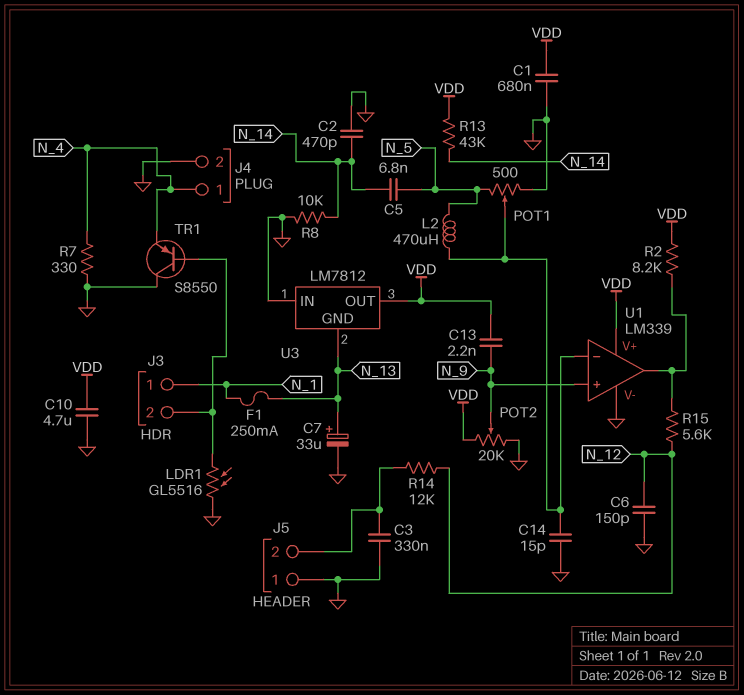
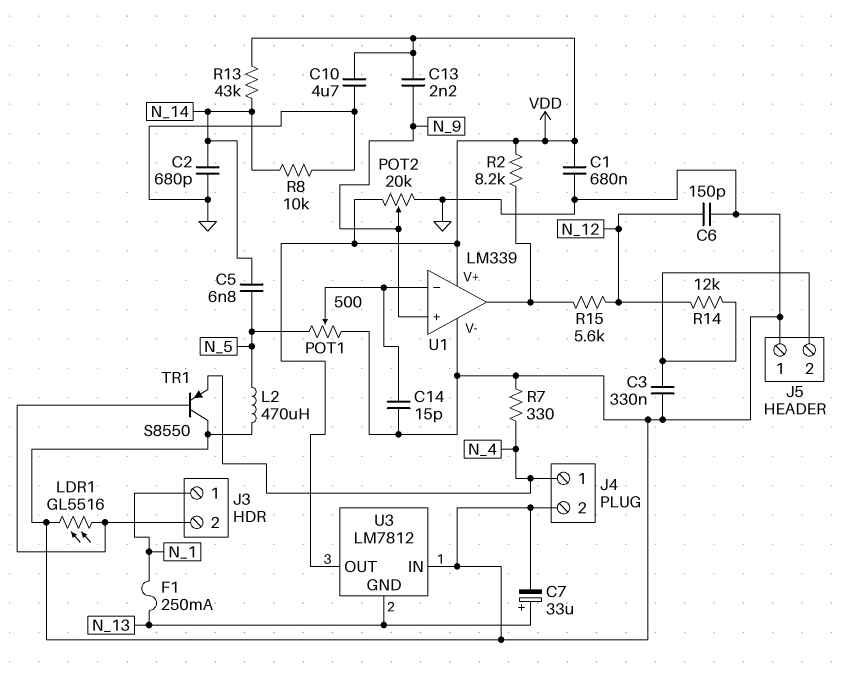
C2: 470pF (GND, N_14) -> 680pF (GND, N_14)
L2: 470uH (N_5, U1/in-) -> 470uH (GND, N_5)

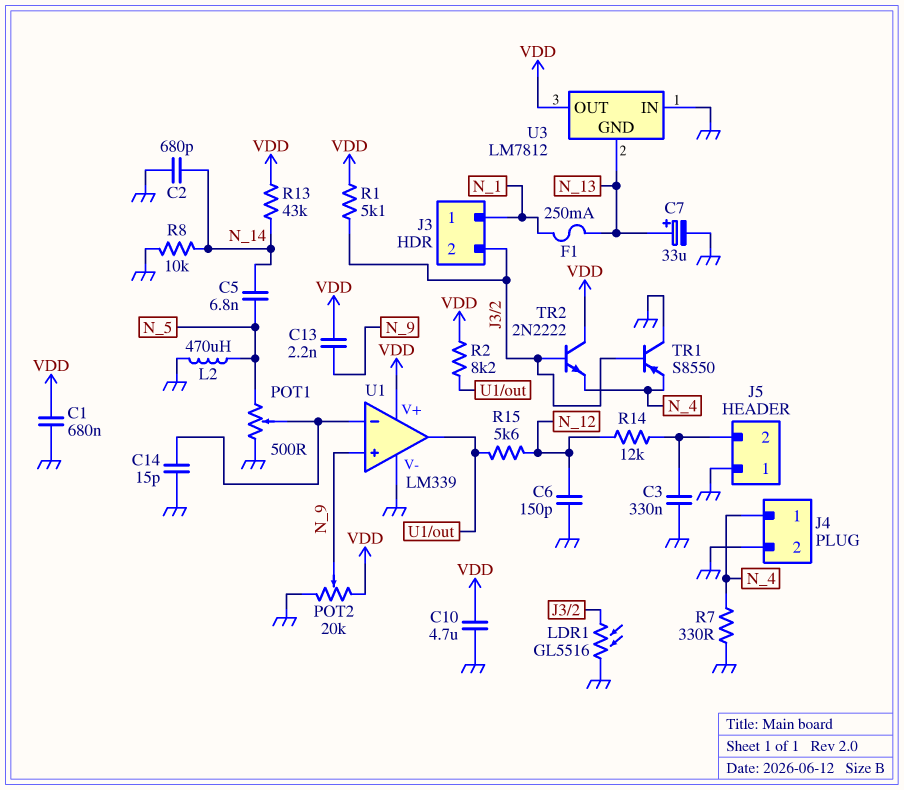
R1: none -> 5.1k (J3/2, VDD)
TR2: none -> NPN 2N2222 (B J3/2, C VDD, E N_4)

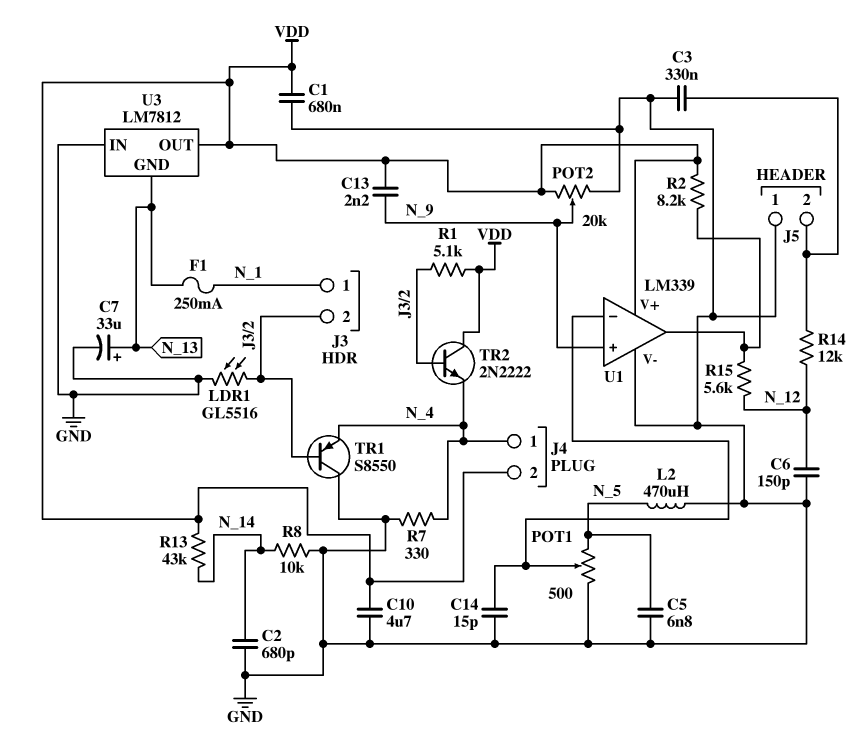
C5: 6.8nF (N_5, N_14) -> 6.8nF (GND, N_5)
J4 pin 2: GND -> VDD

